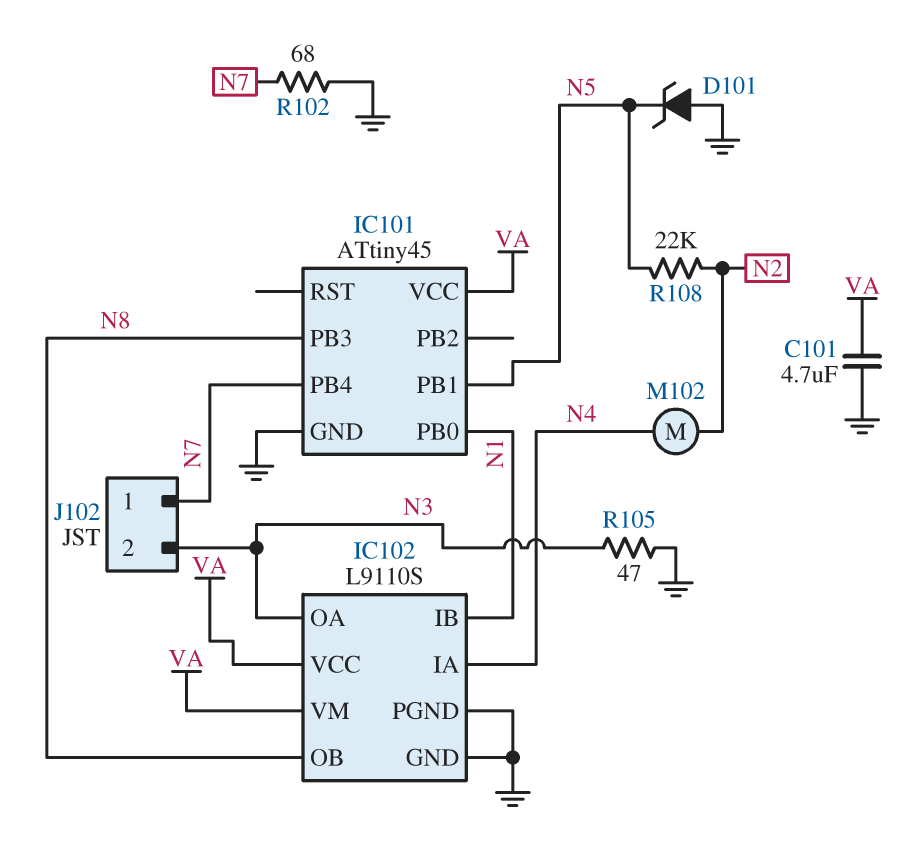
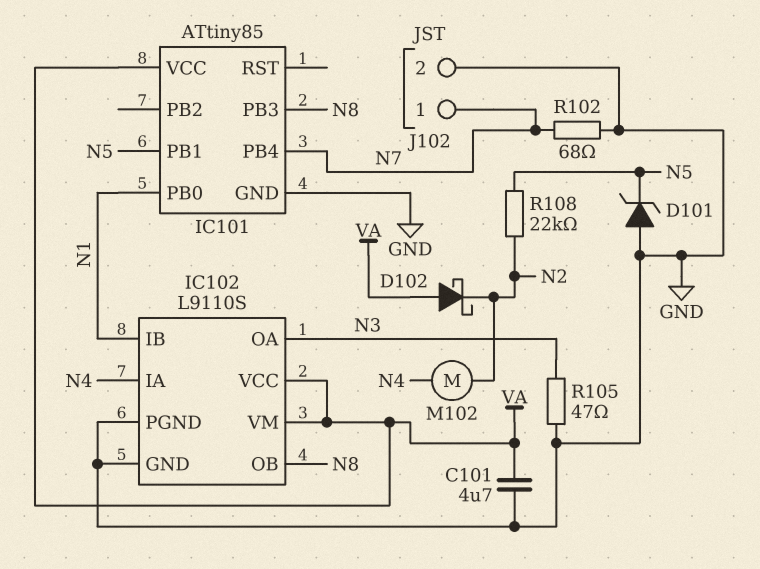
D102: none -> schottky (A VA, K N2)
IC101: ATtiny45 -> ATtiny85
J102 pin 2: N3 -> GND

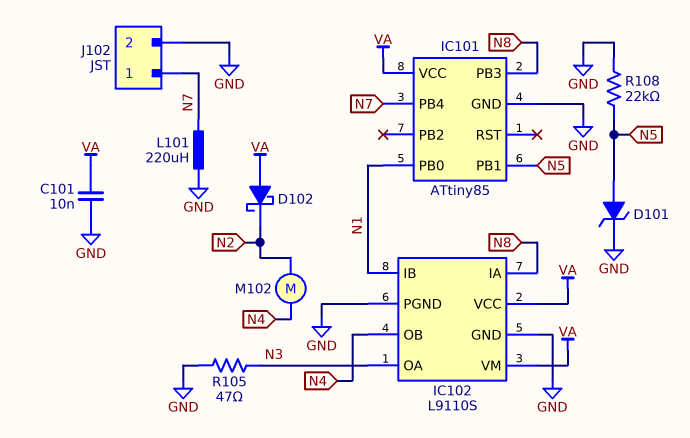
C101: 4.7uF (GND, VA) -> 10nF (GND, VA)
D101: zener (A GND, K N5) -> zener (A N5, K GND)
IC102 pin IA: N4 -> N8
IC102 pin OB: N8 -> N4
L101: none -> 220uH (GND, N7)
R102: 68 (GND, N7) -> none
R108: 22k (N2, N5) -> 22k (GND, N5)

